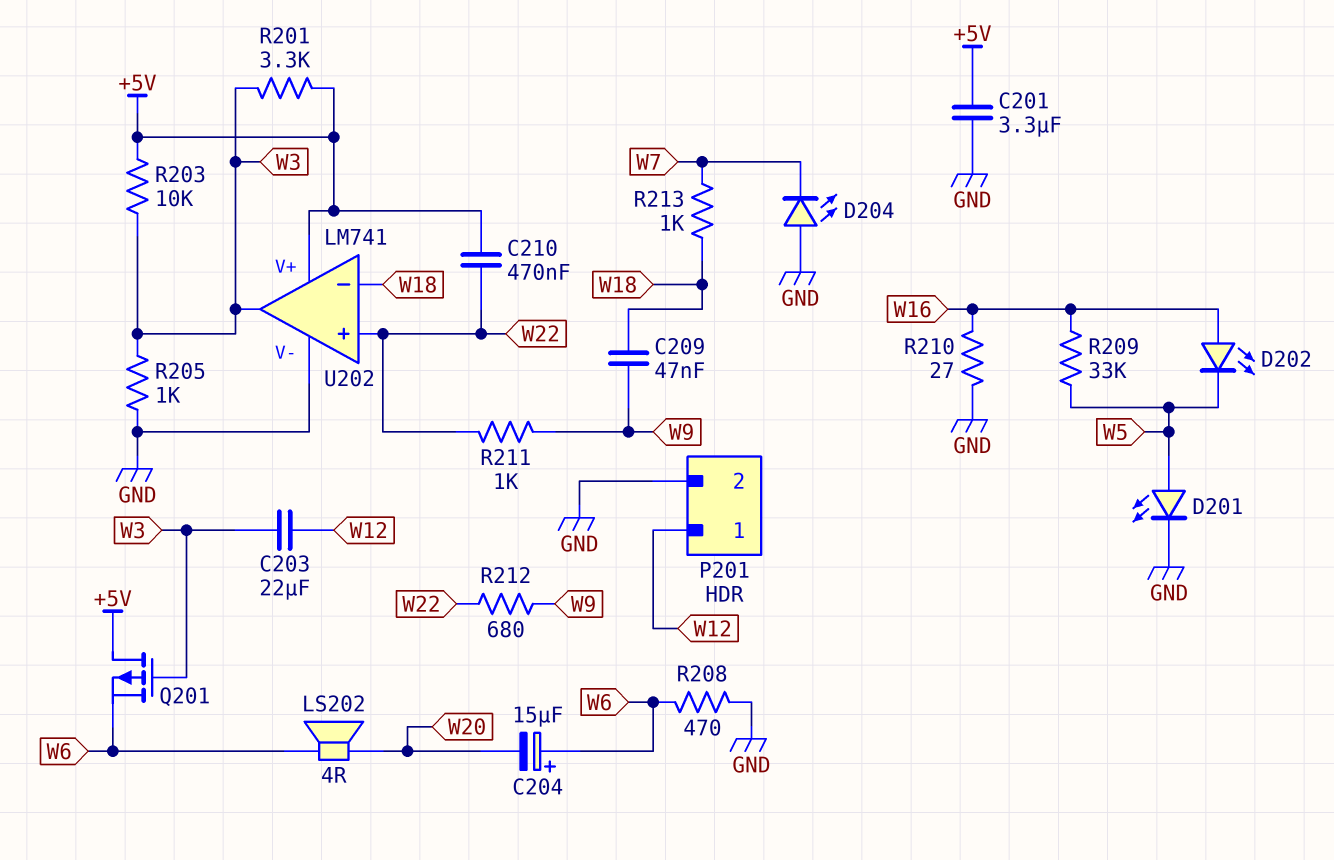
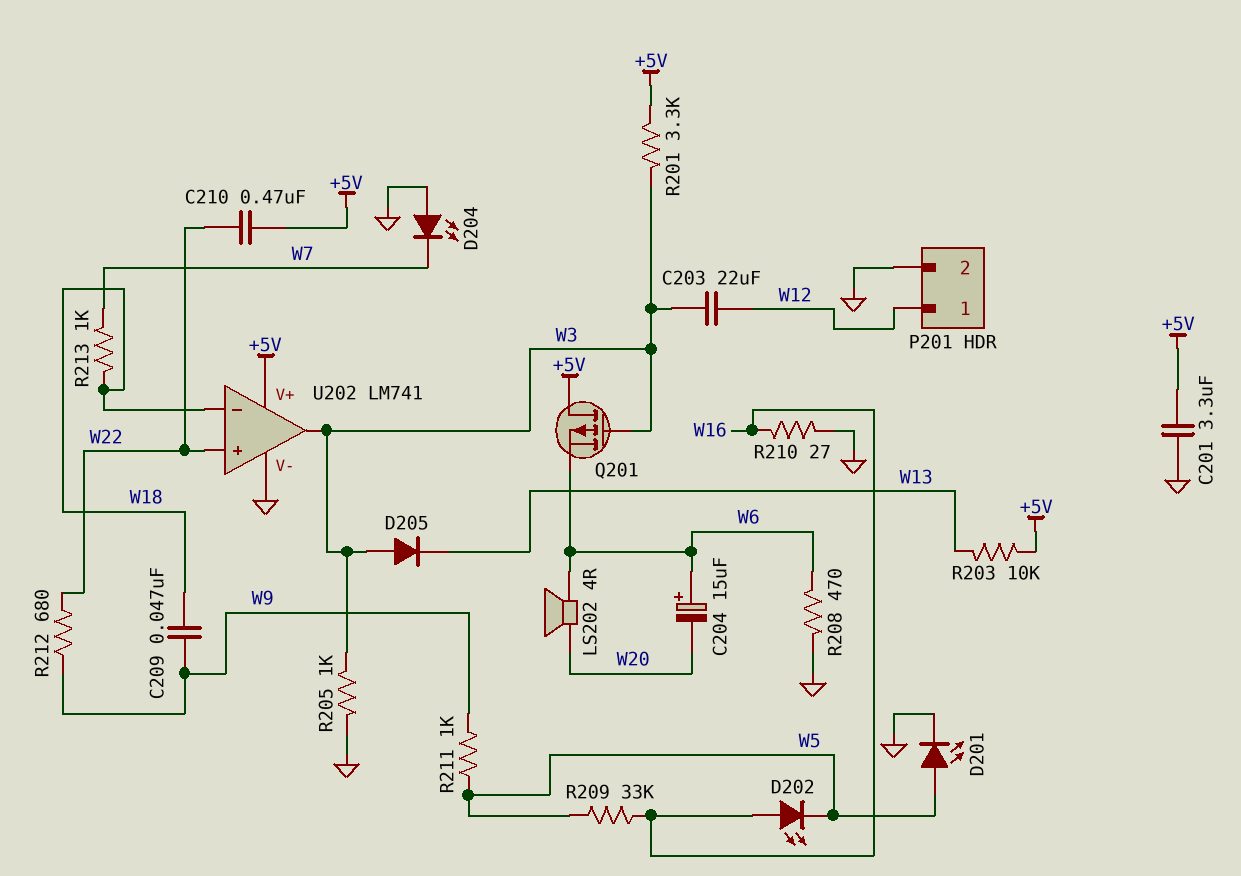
D205: none -> diode (A W3, K W13)
R203: 10k (+5V, W3) -> 10k (+5V, W13)
R211: 1k (W9, W22) -> 1k (W5, W9)

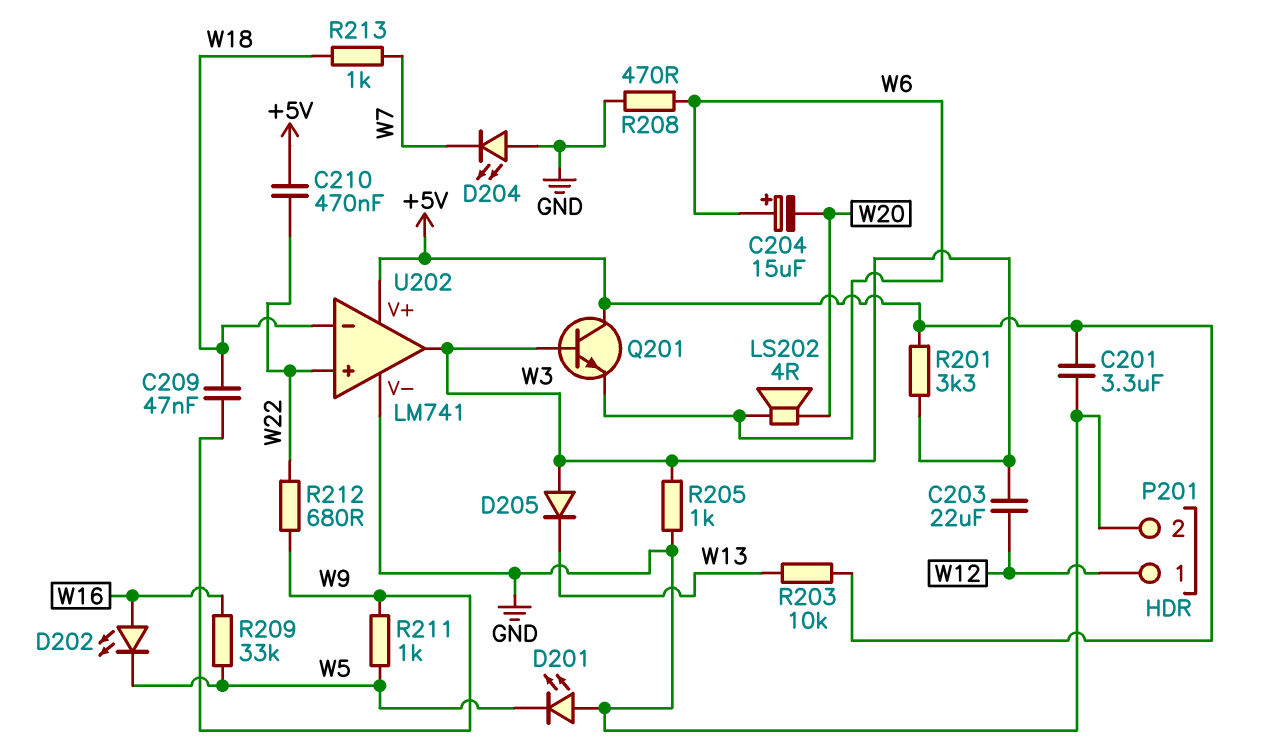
D201: LED (A W5, K GND) -> LED (A GND, K W5)
Q201: PMOS (G W3, D +5V, S W6) -> NPN (B W3, C +5V, E W6)
R210: 27 (GND, W16) -> none

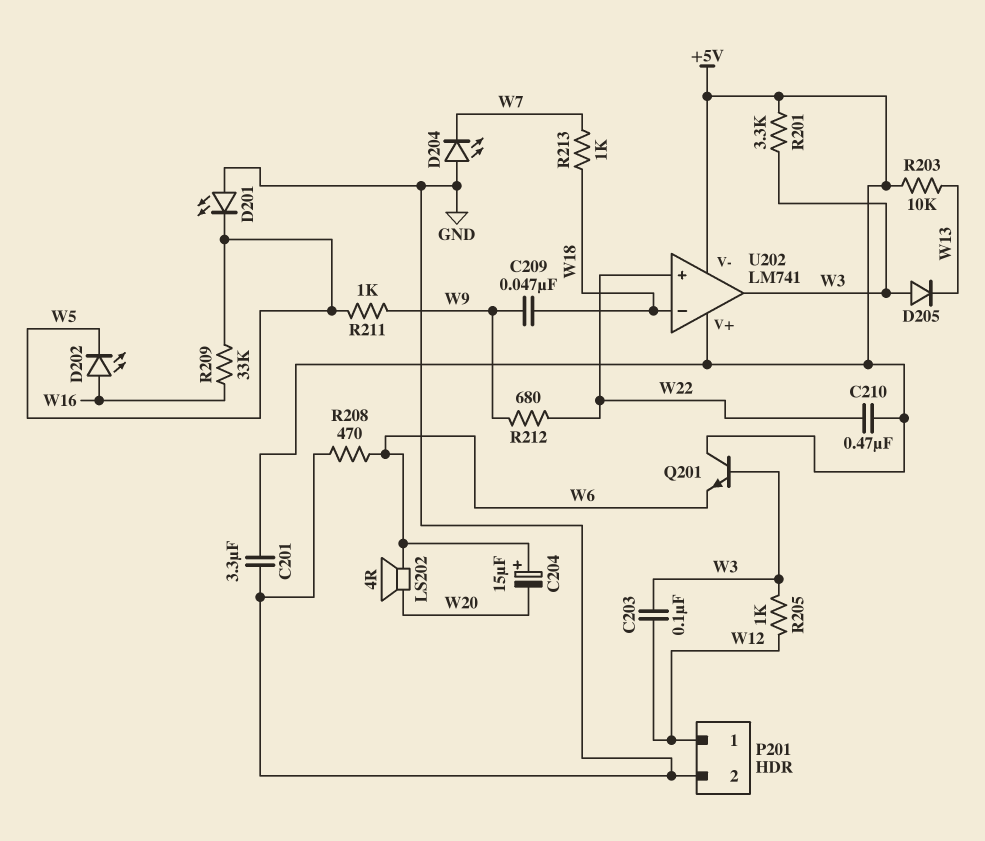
C203: 22uF (W3, W12) -> 100nF (W3, W12)
R205: 1k (GND, W3) -> 1k (W3, W12)
U202 pin V-: GND -> +5V

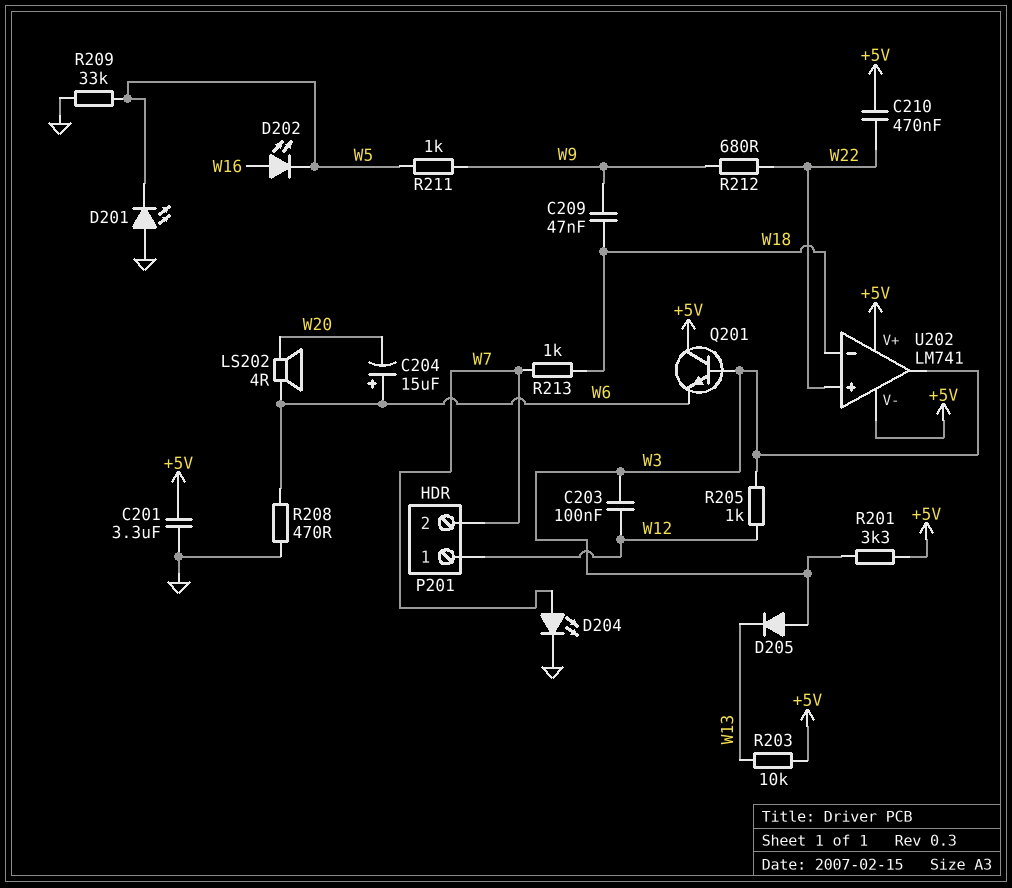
D204: LED (A GND, K W7) -> LED (A W7, K GND)
P201 pin 2: GND -> W7
R209: 33k (W5, W16) -> 33k (GND, W5)

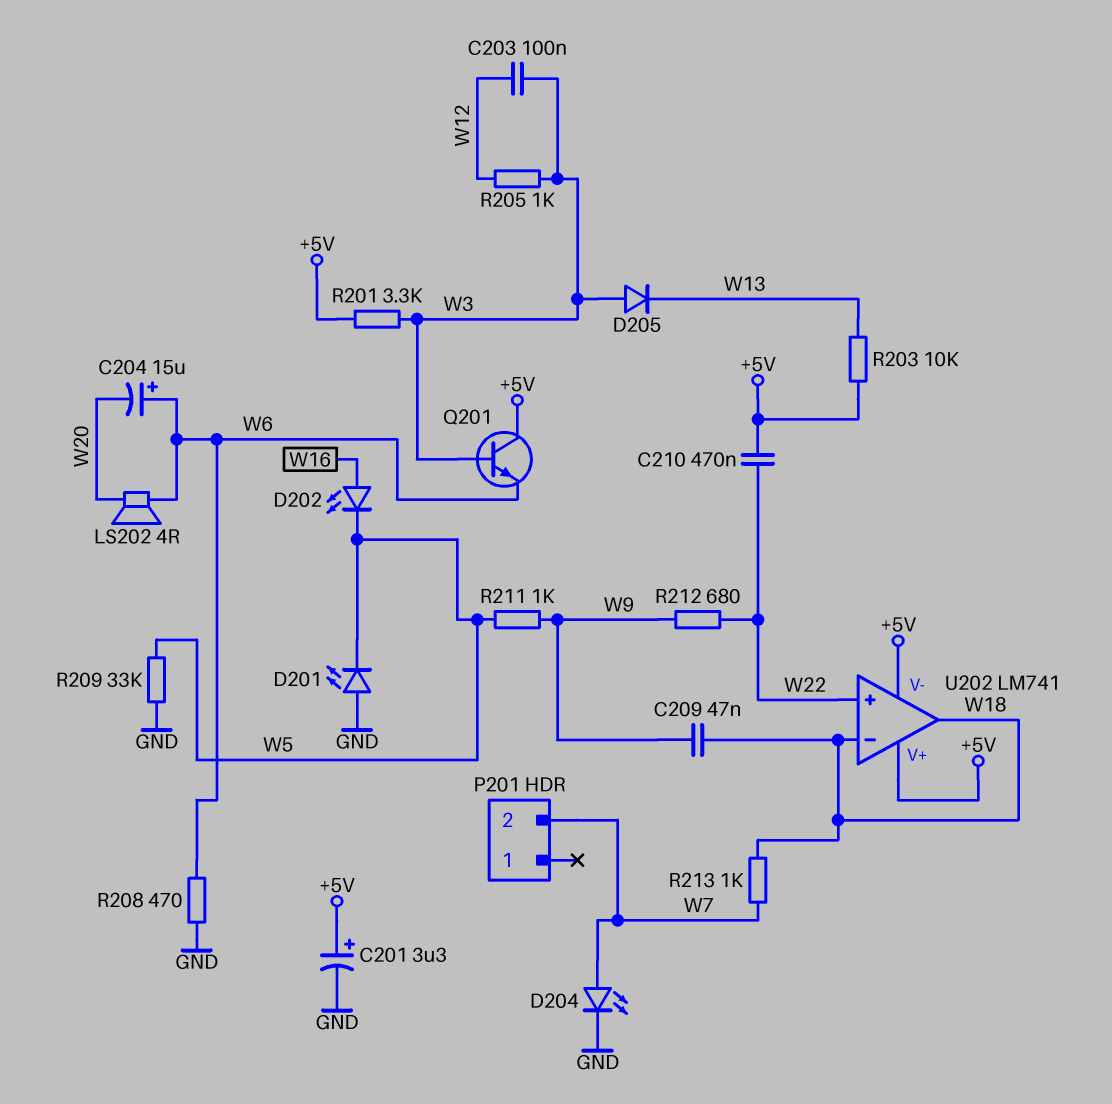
C201: 3.3uF (+5V, GND) -> 3.3uF (plus +5V, minus GND)
P201 pin 1: W12 -> none
U202 pin out: W3 -> W18

